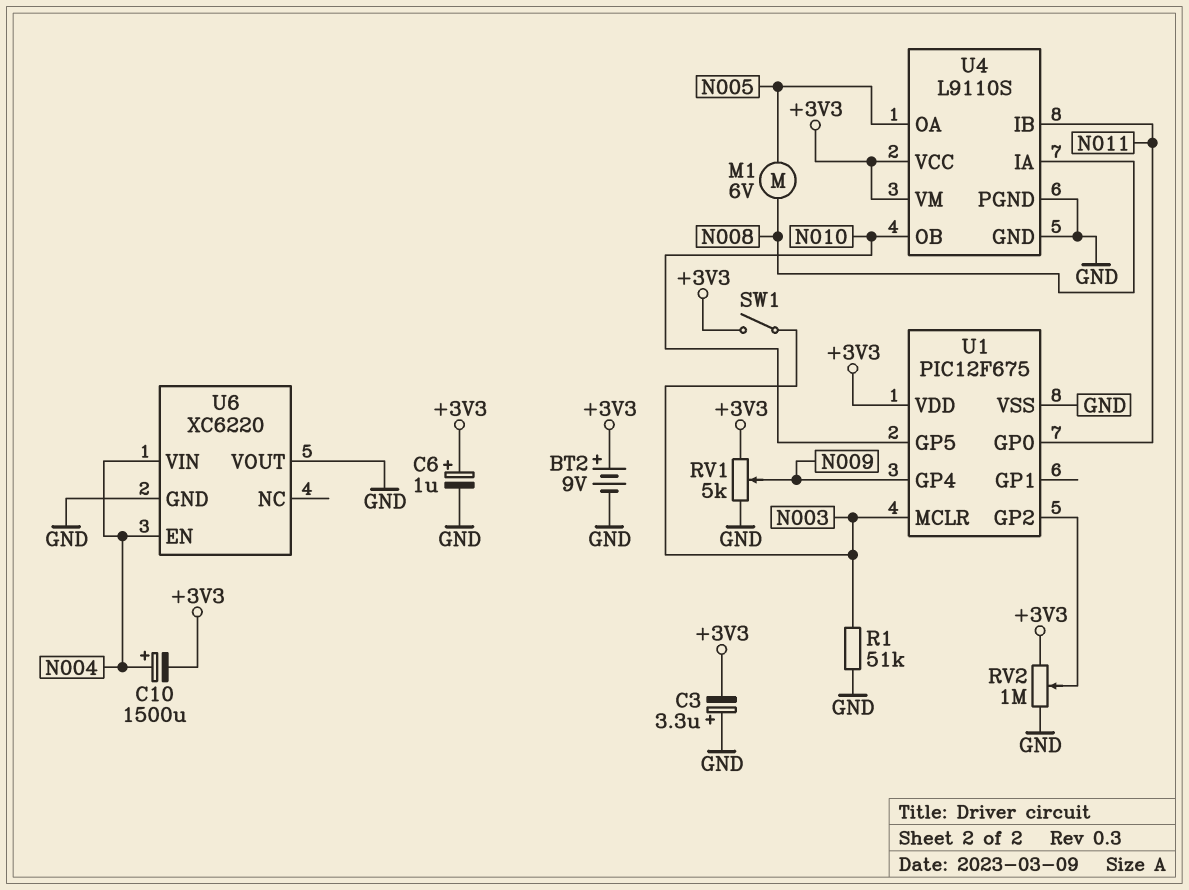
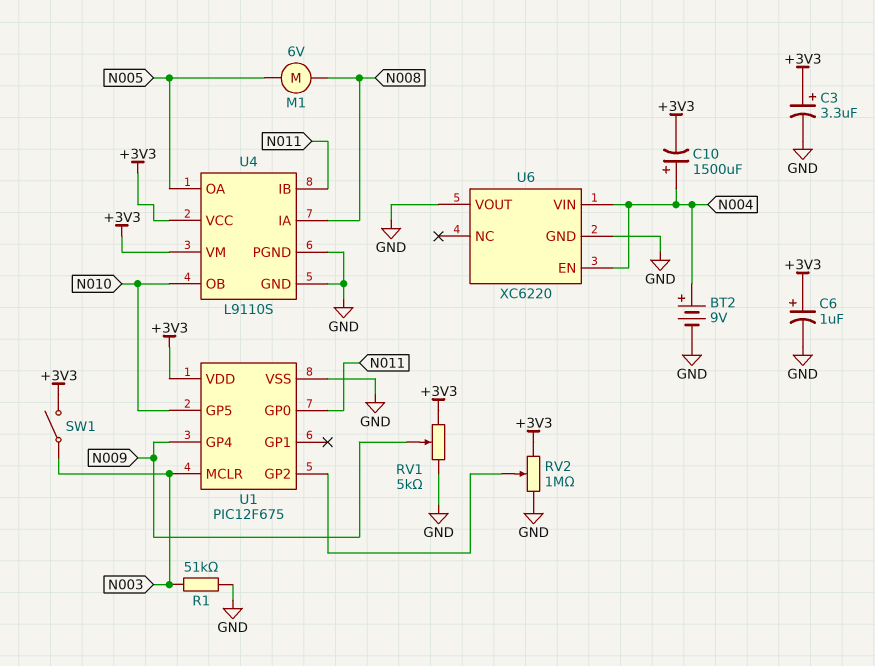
BT2: 9V (plus +3V3, minus GND) -> 9V (plus N004, minus GND)
C3: 3.3uF (plus GND, minus +3V3) -> 3.3uF (plus +3V3, minus GND)

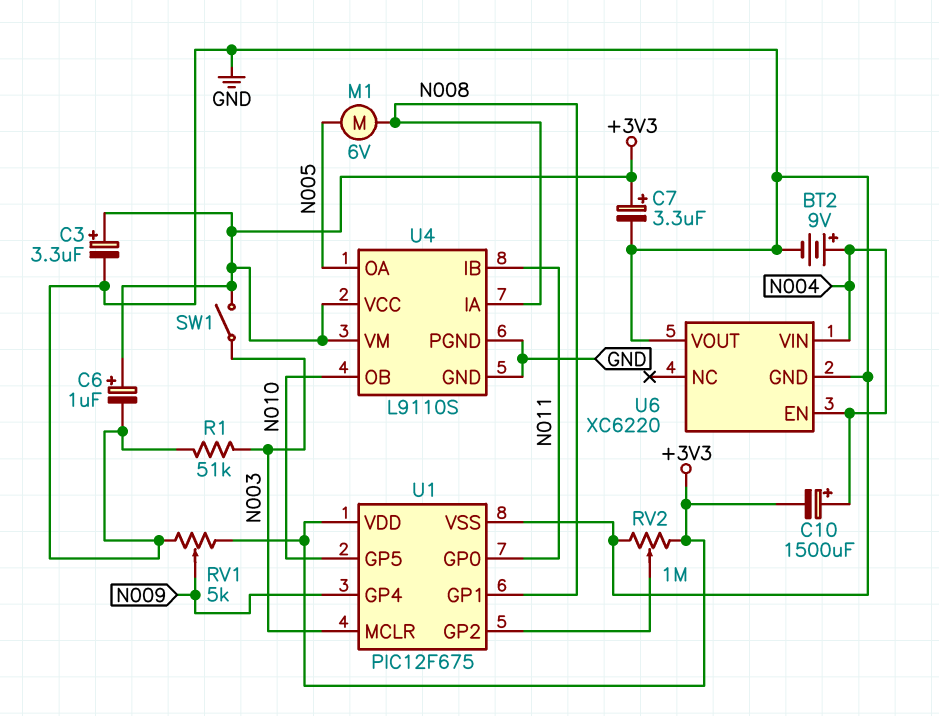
C7: none -> 3.3uF (plus +3V3, minus GND)
U1 pin GP1: none -> N008

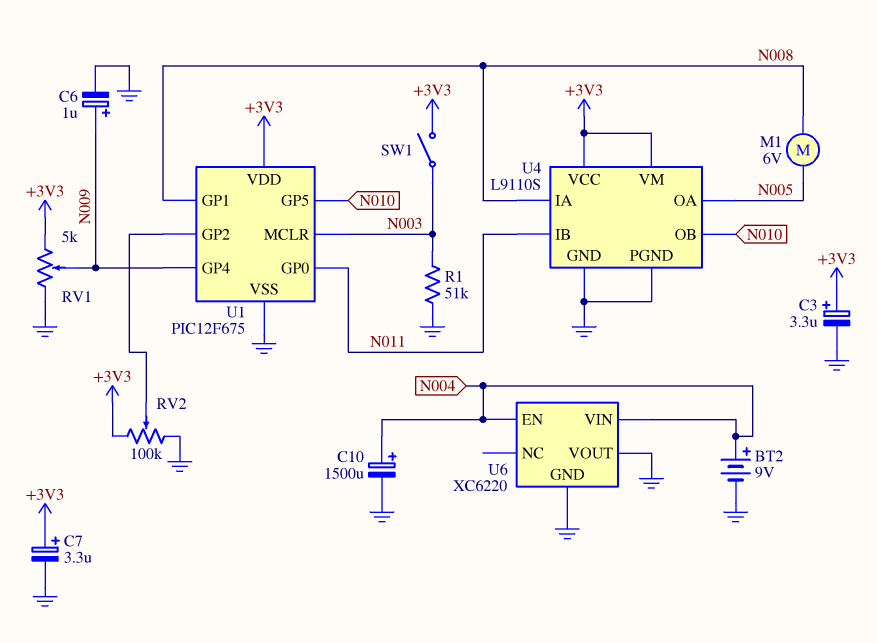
C6: 1uF (plus +3V3, minus GND) -> 1uF (plus N009, minus GND)
C10: 1500uF (plus N004, minus +3V3) -> 1500uF (plus N004, minus GND)
RV2: 1M (+3V3, GND, wiper U1/GP2) -> 100k (+3V3, GND, wiper U1/GP2)

